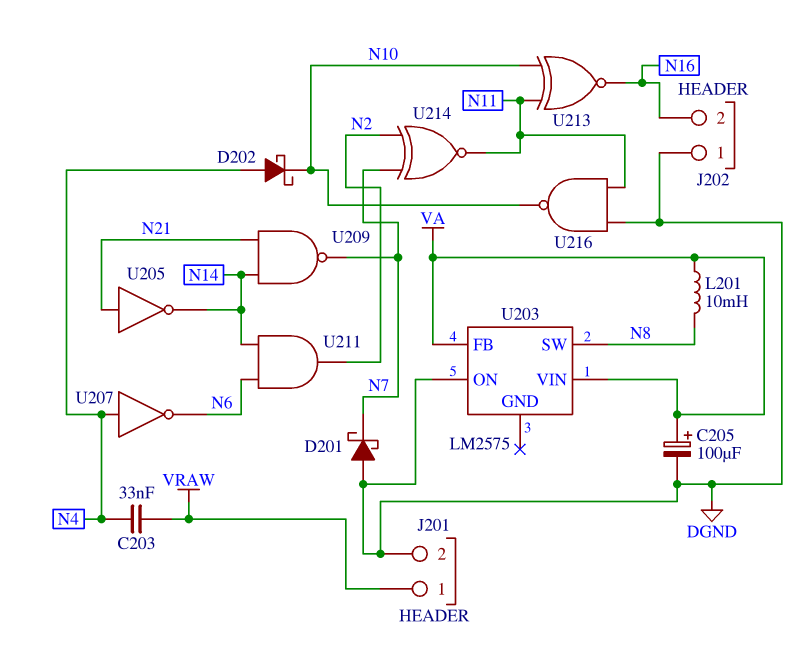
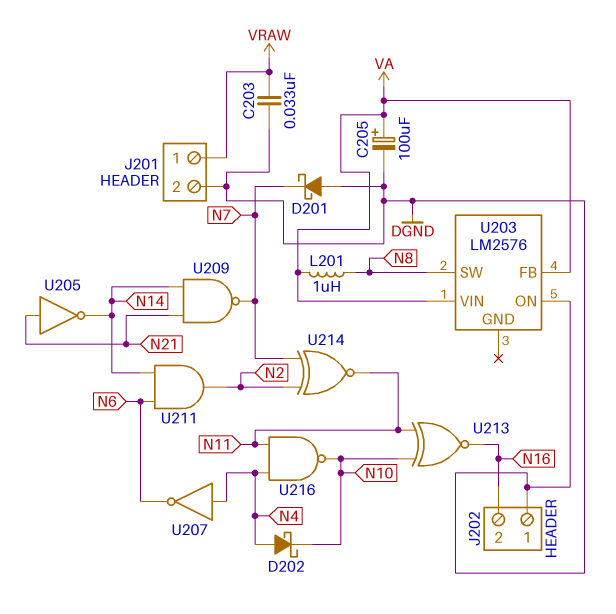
C203: 33nF (N4, VRAW) -> 33nF (DGND, VRAW)
L201: 10mH (N8, VA) -> 1uH (N8, VA)
U203: LM2575 -> LM2576
U216: NAND (in DGND, in N11, out N10) -> NAND (in N4, in N11, out N10)

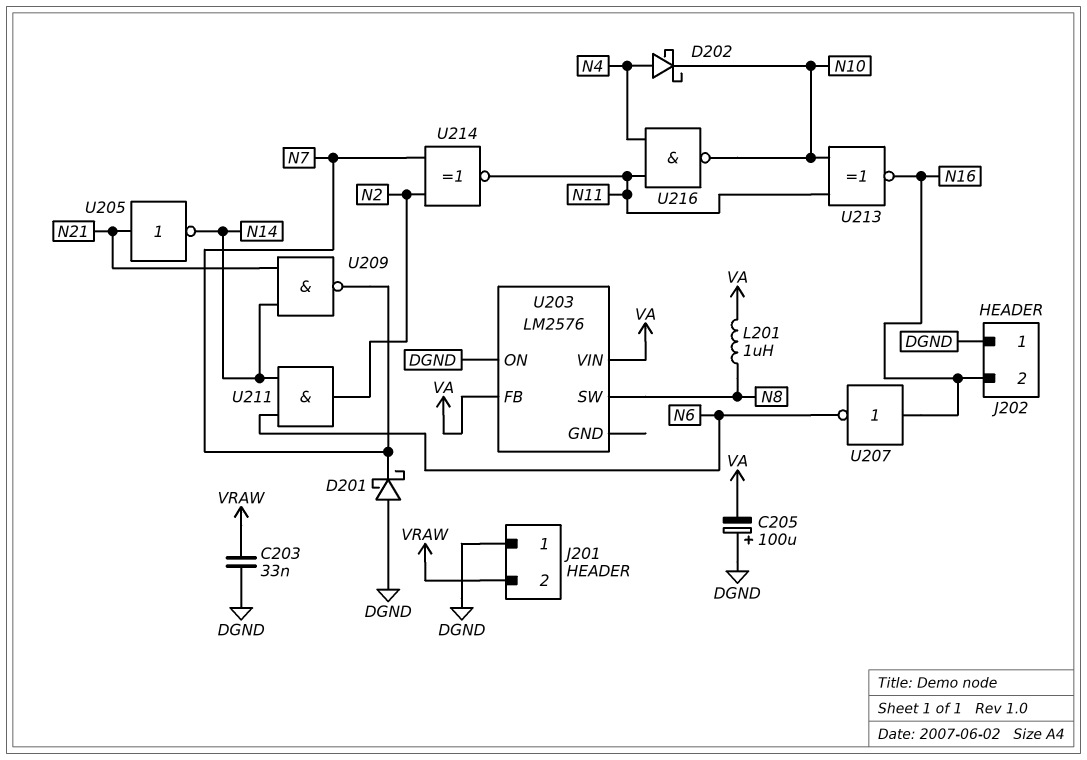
C205: 100uF (plus VA, minus DGND) -> 100uF (plus DGND, minus VA)
J201 pin 1: VRAW -> DGND
J201 pin 2: DGND -> VRAW
U207: NOT (in N4, out N6) -> NOT (in N16, out N6)

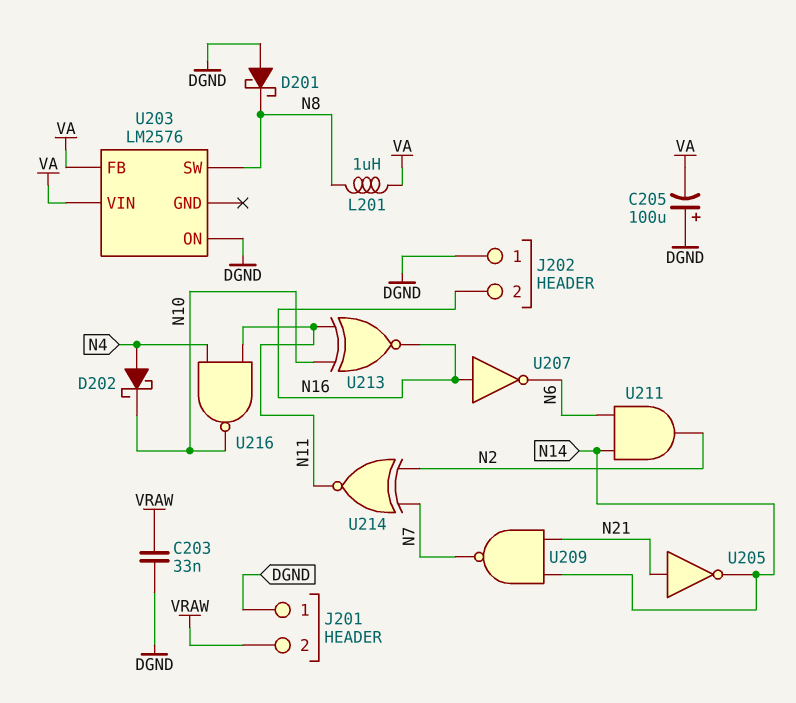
D201: schottky (A DGND, K N7) -> schottky (A DGND, K N8)

